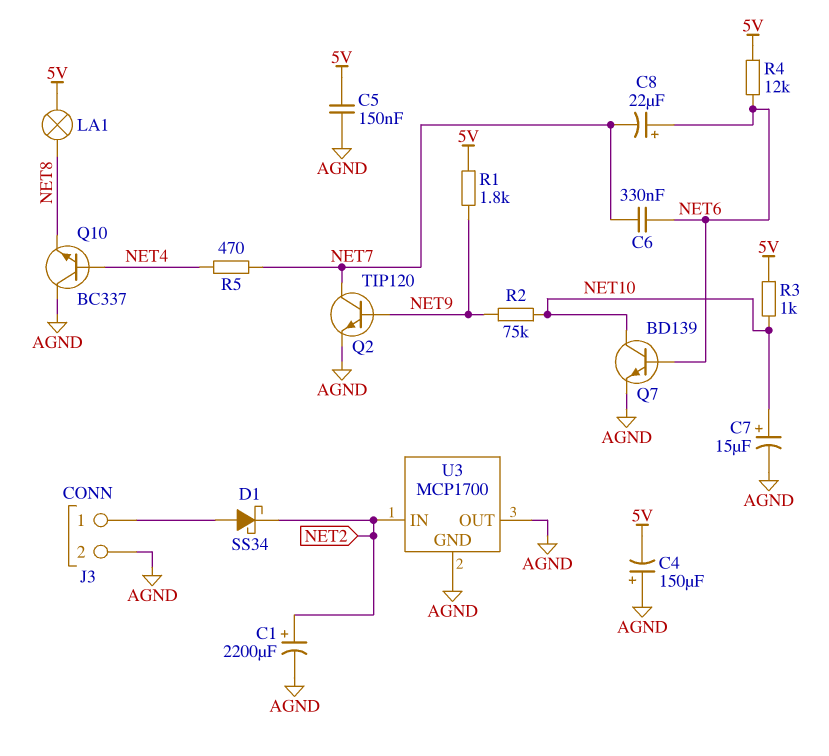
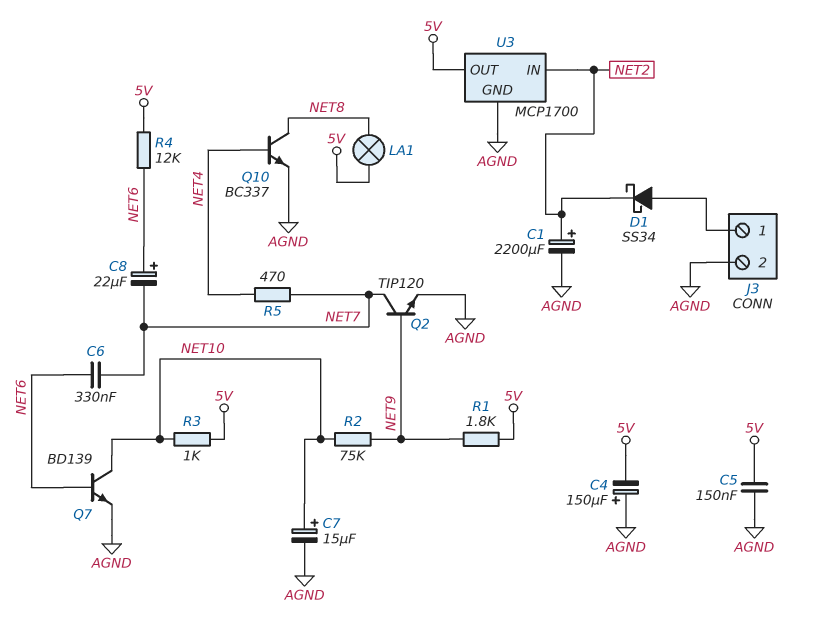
Q10: NPN BC337 (B NET4, C AGND, E NET8) -> NPN BC337 (B NET4, C NET8, E AGND)
U3 pin OUT: AGND -> 5V

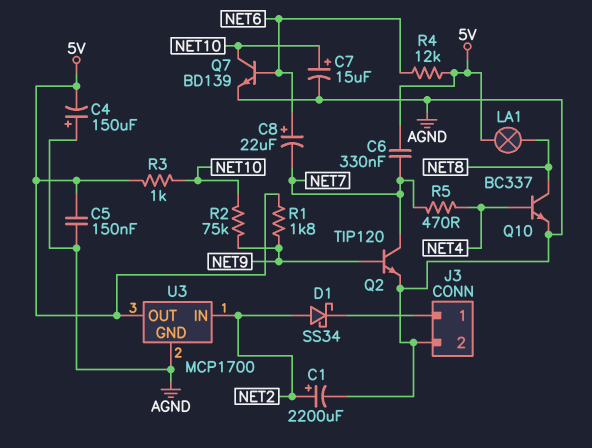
C6: 330nF (NET6, NET7) -> 330nF (5V, NET7)
D1: schottky SS34 (A J3/1, K NET2) -> schottky SS34 (A NET2, K J3/1)

